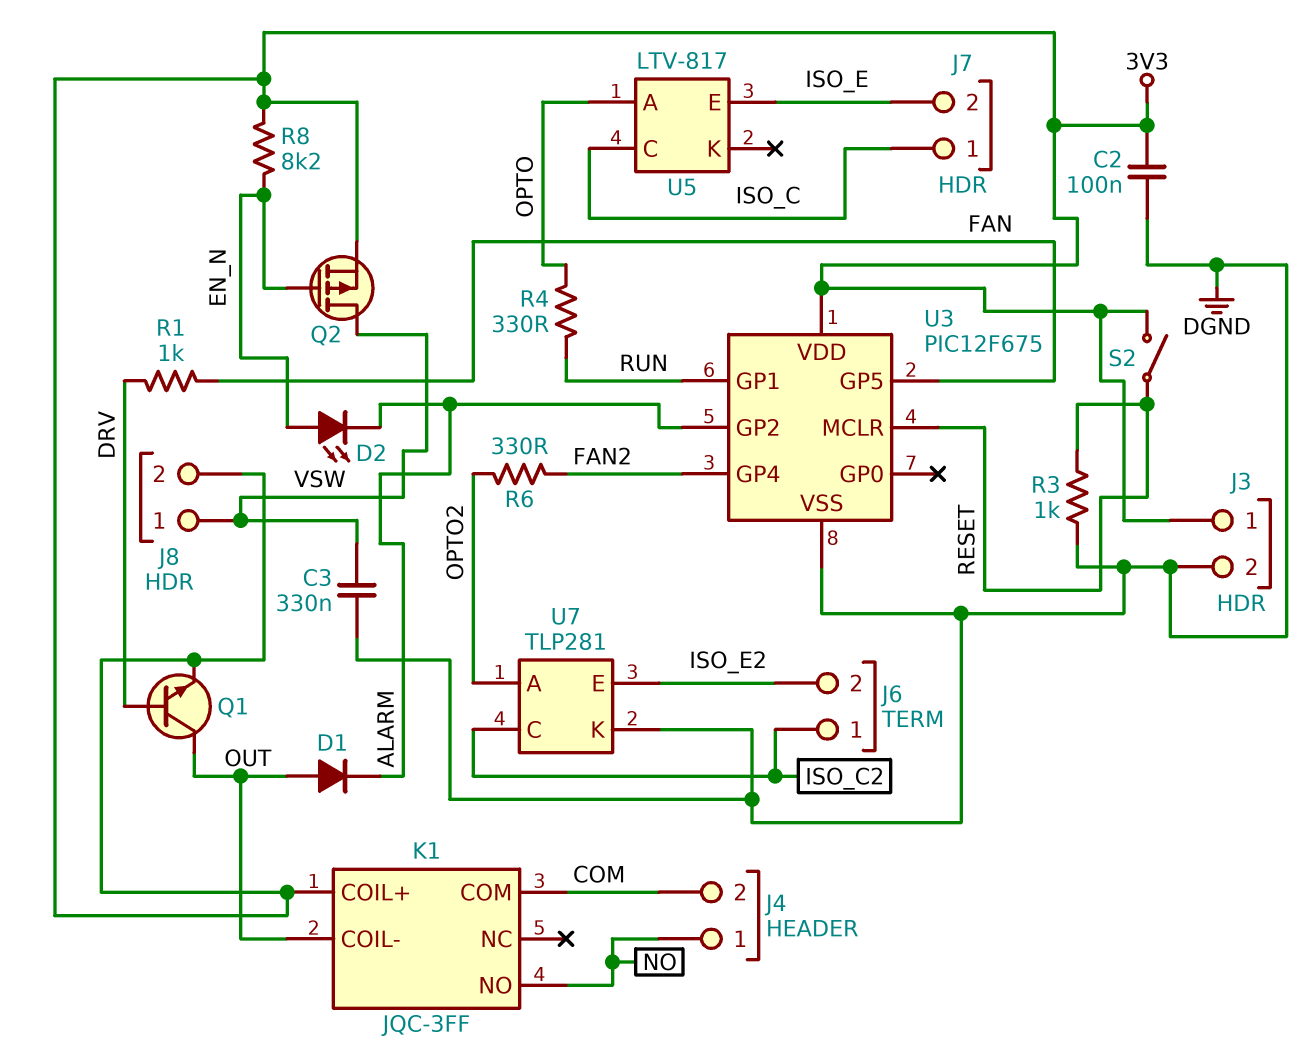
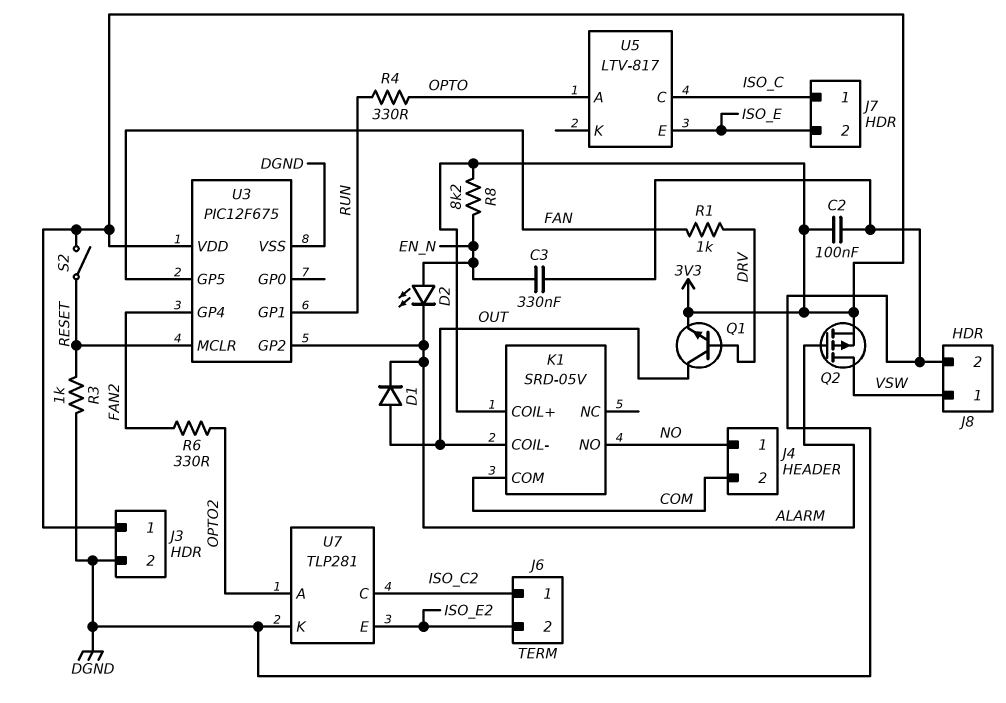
C3: 330nF (DGND, VSW) -> 330nF (DGND, EN_N)
J8 pin 2: 3V3 -> DGND
K1: JQC-3FF -> SRD-05V
Q2: PMOS (G EN_N, D VSW, S 3V3) -> PMOS (G ALARM, D VSW, S 3V3)

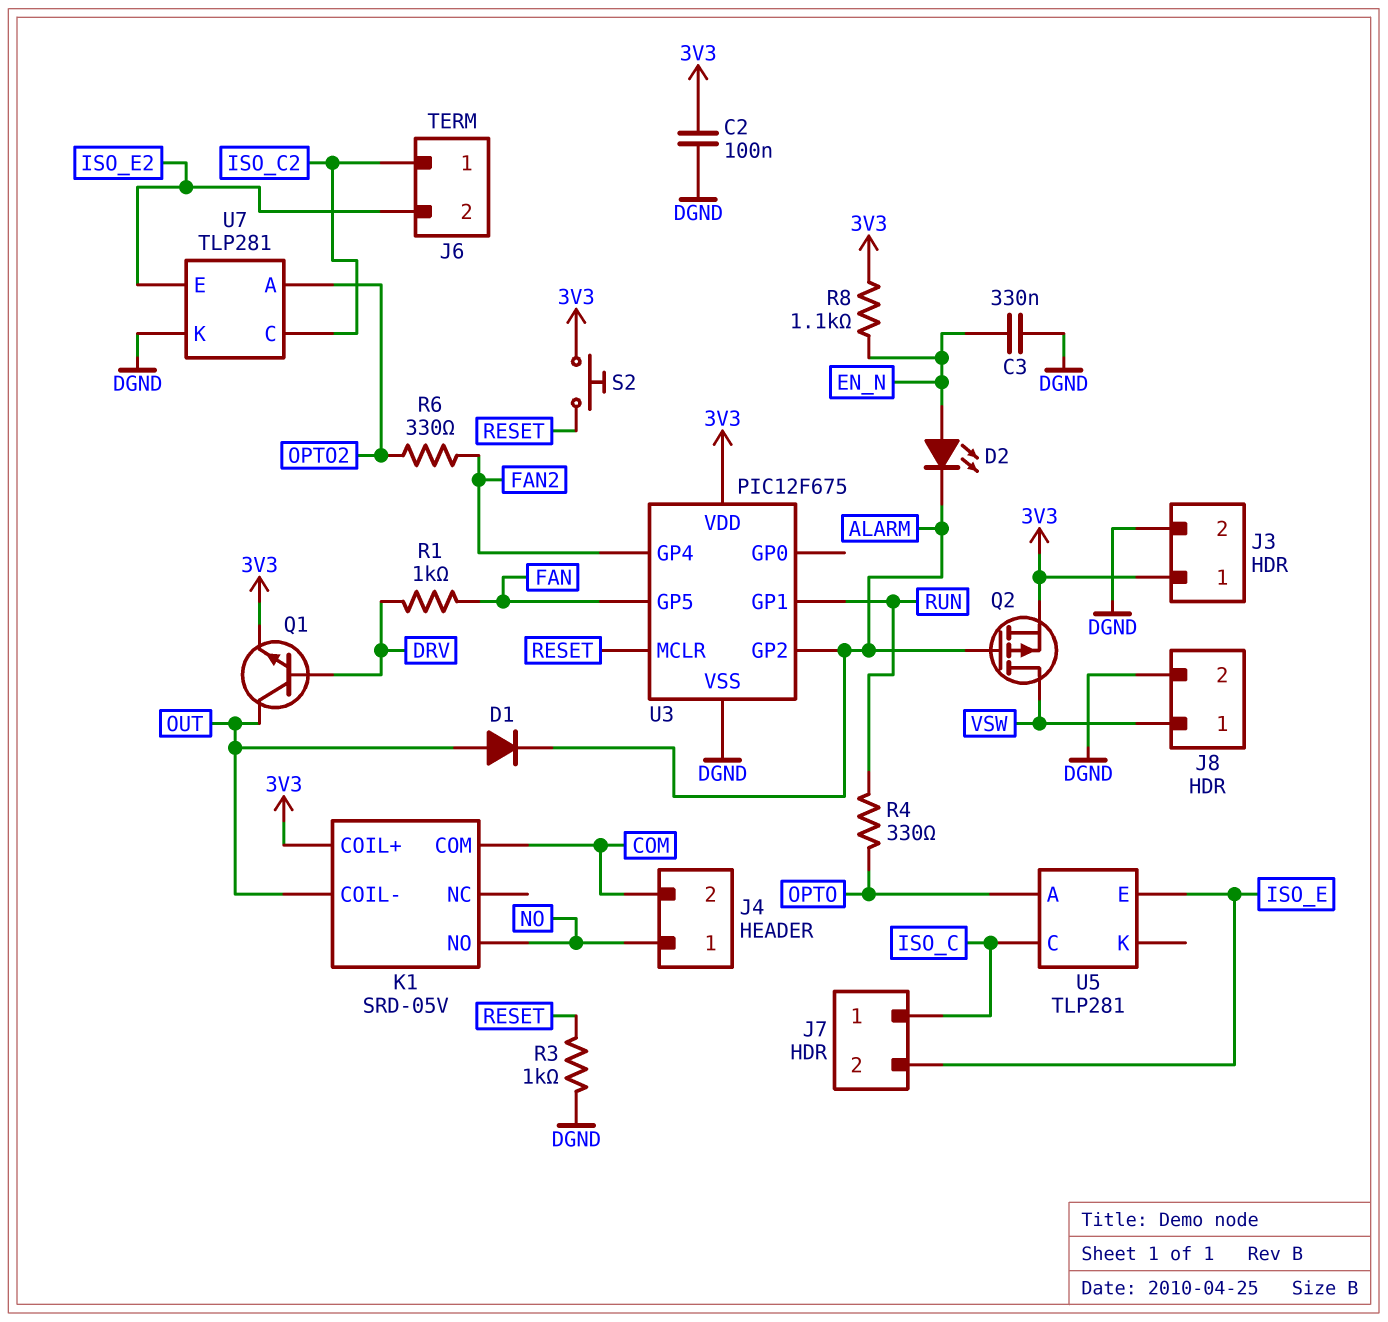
R8: 8.2k (3V3, EN_N) -> 1.1k (3V3, EN_N)
S2: switch (3V3, RESET) -> button (3V3, RESET)
U5: LTV-817 -> TLP281

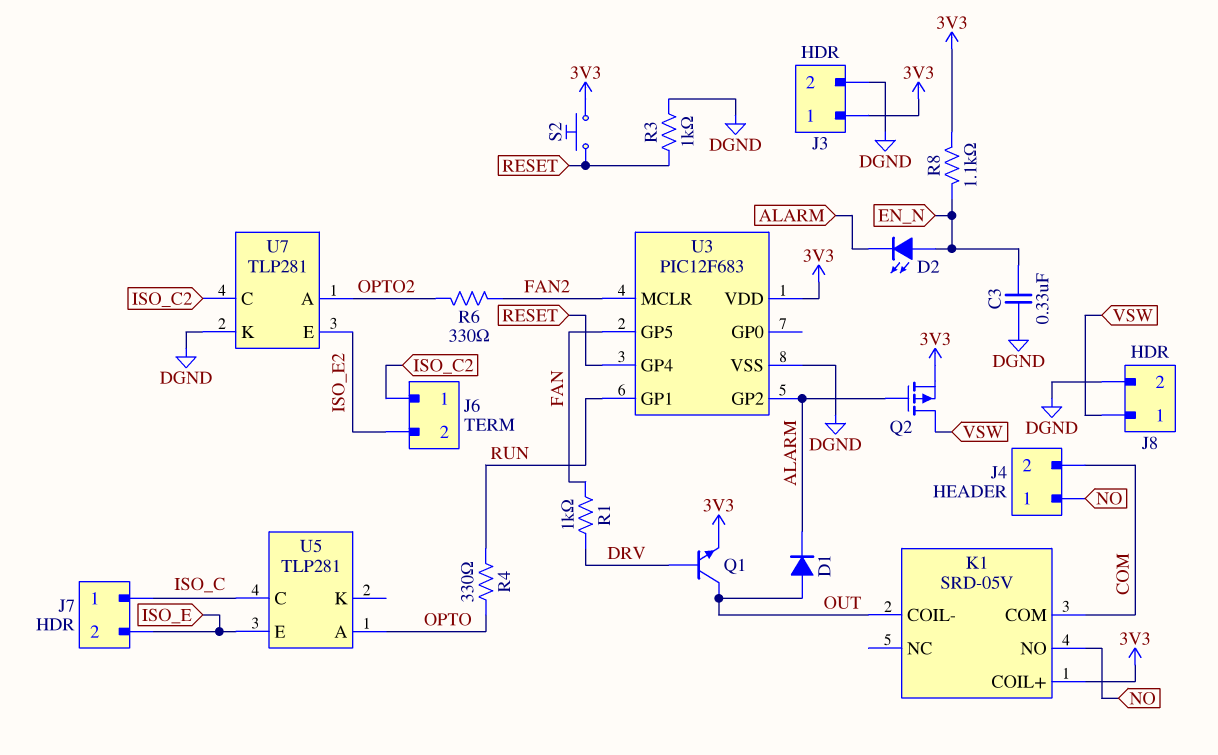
C2: 100nF (3V3, DGND) -> none
U3: PIC12F675 -> PIC12F683
U3 pin GP4: FAN2 -> RESET
U3 pin MCLR: RESET -> FAN2

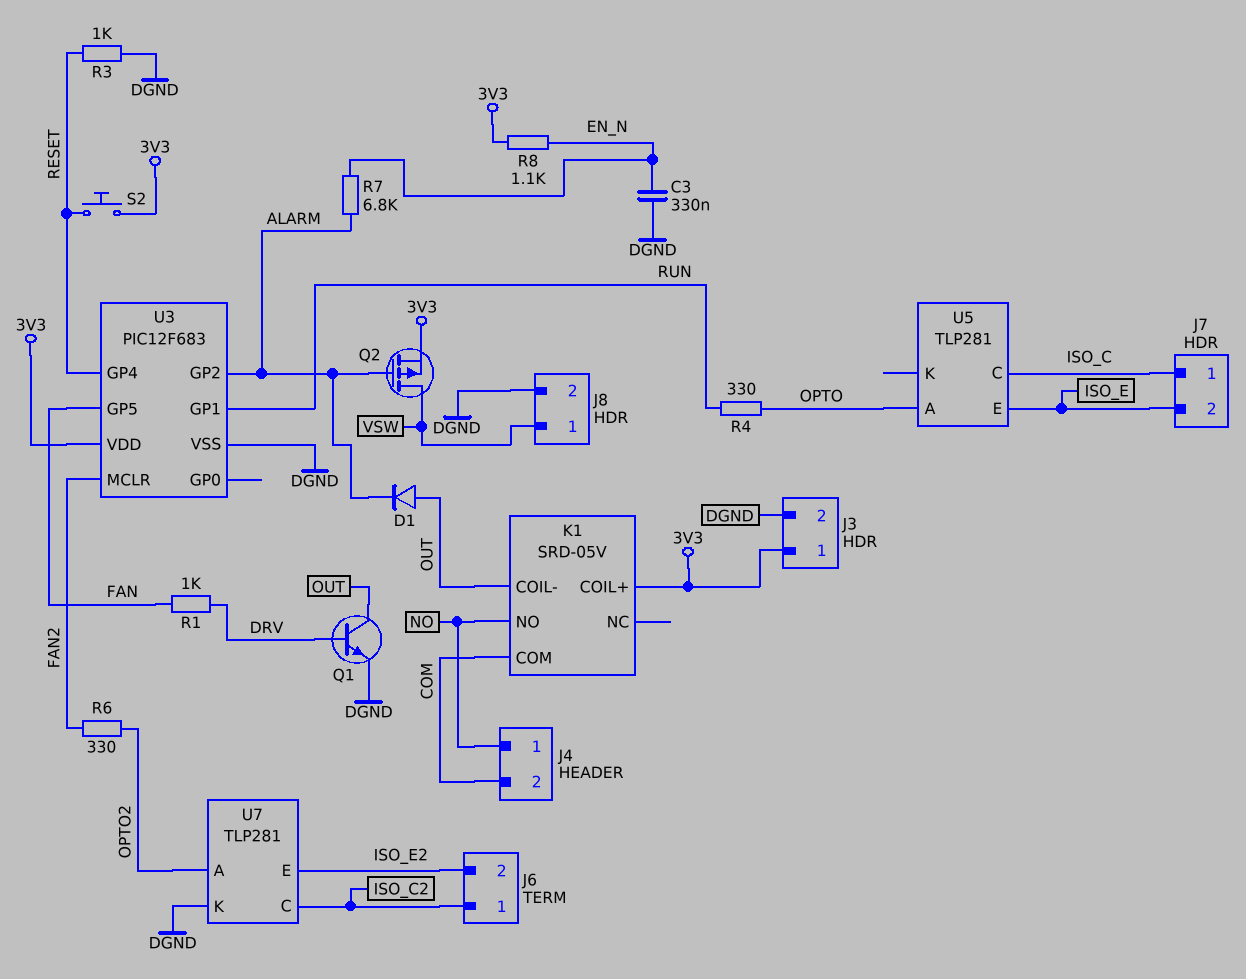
D2: LED (A EN_N, K ALARM) -> none
Q1: NPN (B DRV, C OUT, E 3V3) -> NPN (B DRV, C OUT, E DGND)
R7: none -> 6.8k (ALARM, EN_N)

